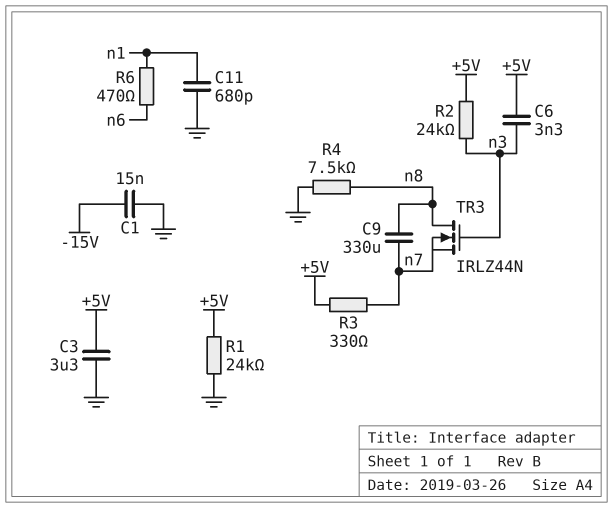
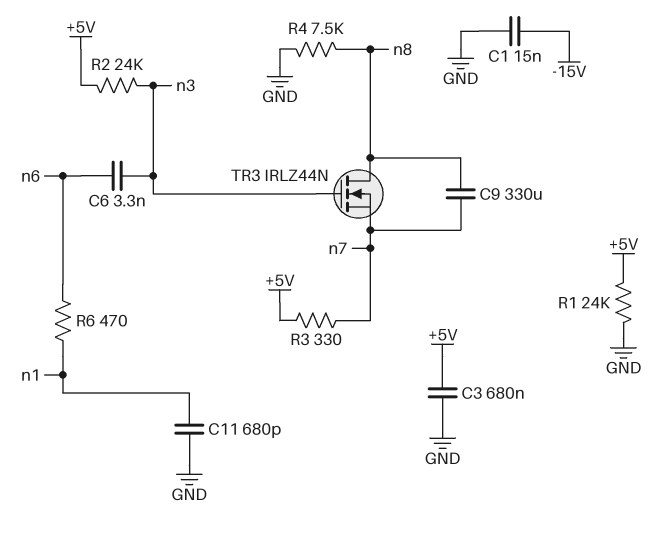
C3: 3.3uF (+5V, GND) -> 680nF (+5V, GND)
C6: 3.3nF (+5V, n3) -> 3.3nF (n3, n6)

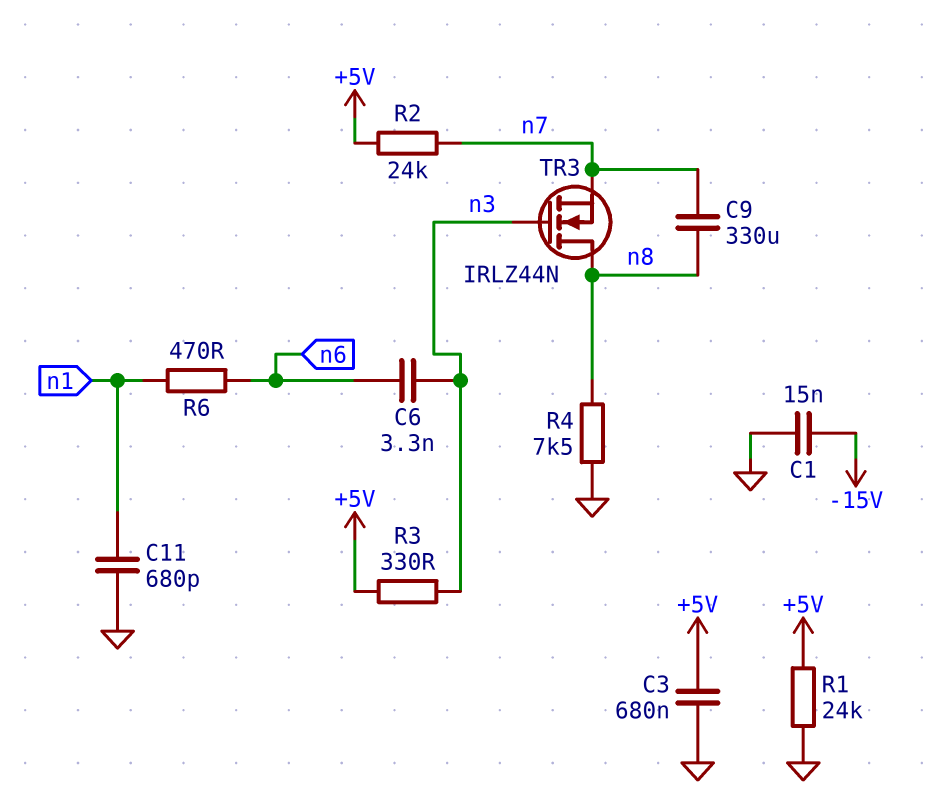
R2: 24k (+5V, n3) -> 24k (+5V, n7)
R3: 330 (+5V, n7) -> 330 (+5V, n3)

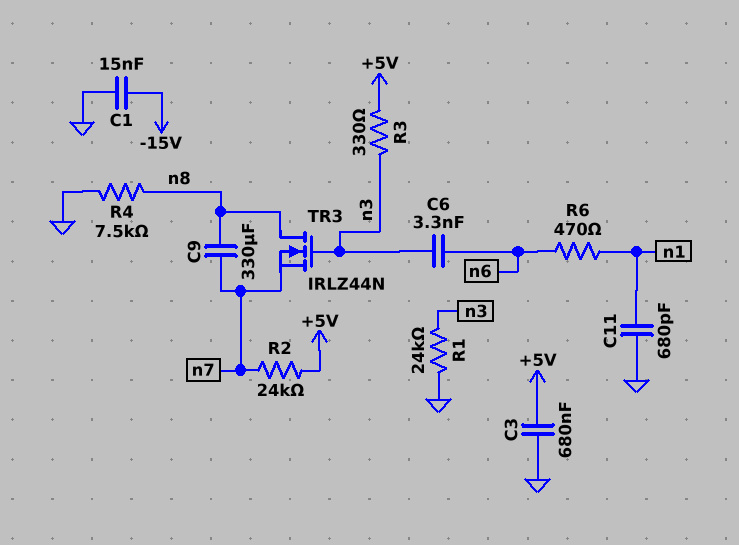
R1: 24k (+5V, GND) -> 24k (GND, n3)

